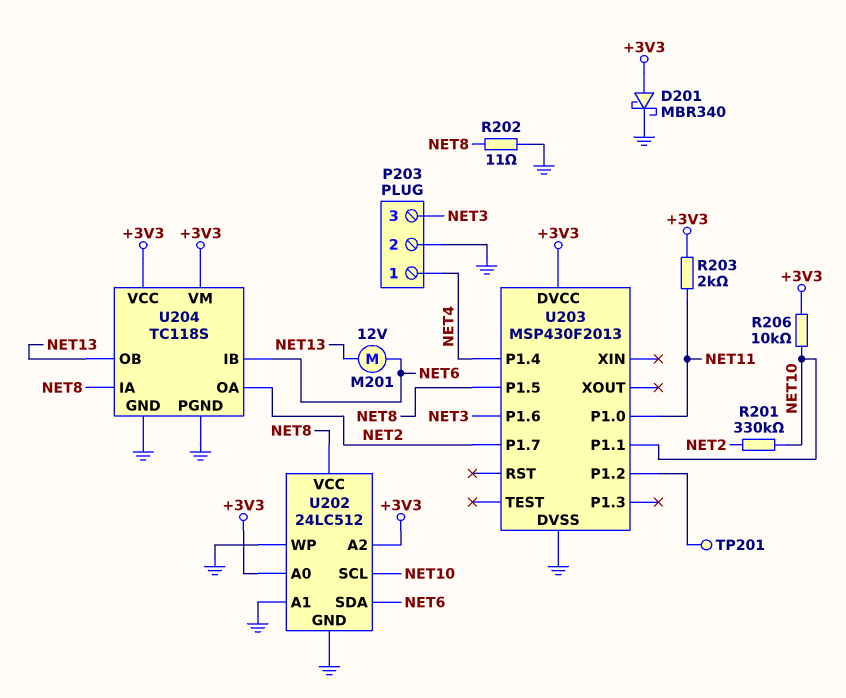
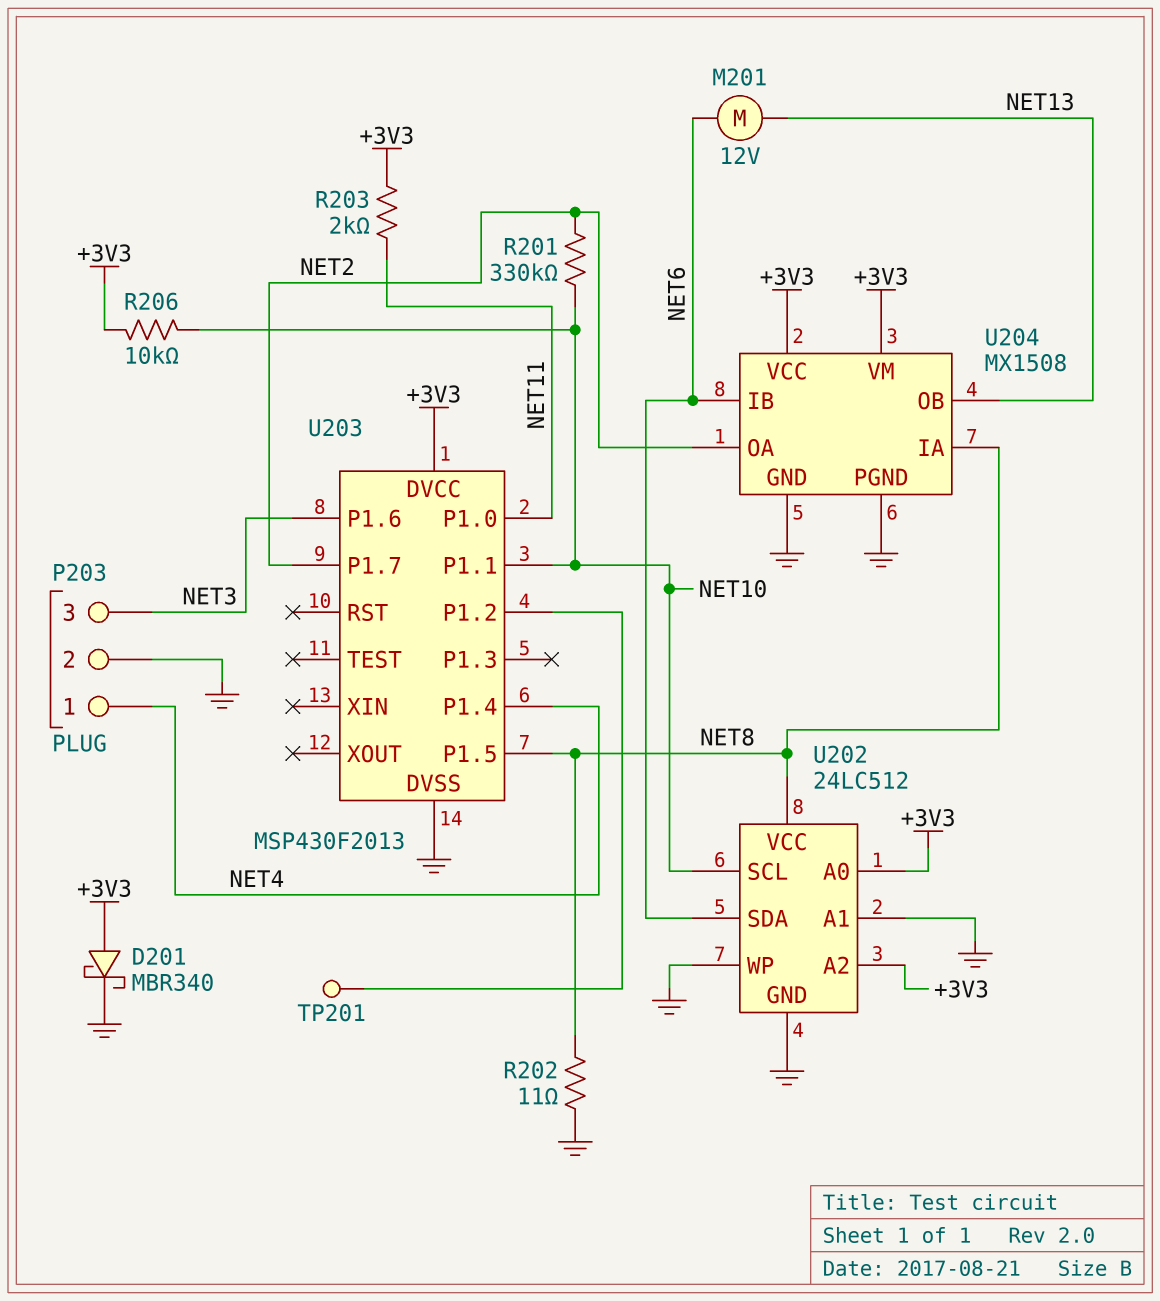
U204: TC118S -> MX1508

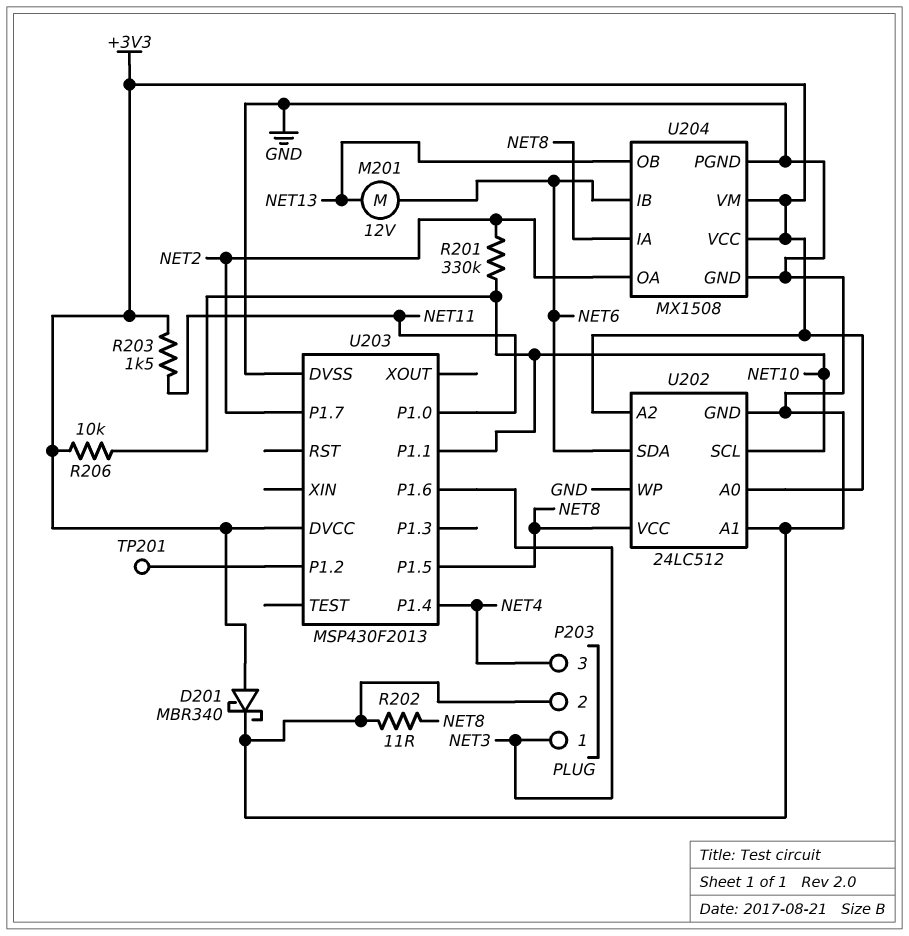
P203 pin 1: NET4 -> NET3
P203 pin 3: NET3 -> NET4
R203: 2k (+3V3, NET11) -> 1.5k (+3V3, NET11)

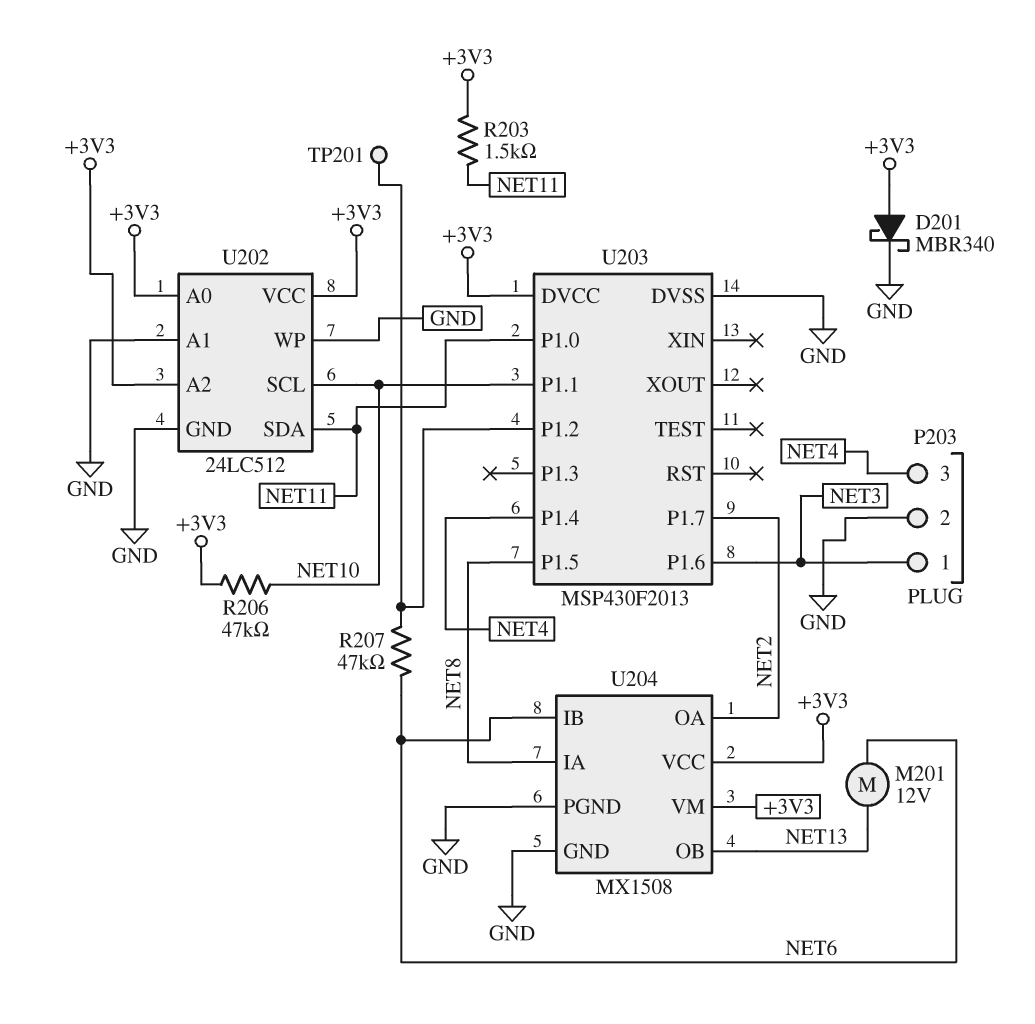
R201: 330k (NET2, NET10) -> none
R202: 11 (GND, NET8) -> none
R206: 10k (+3V3, NET10) -> 47k (+3V3, NET10)
R207: none -> 47k (NET6, U203/P1.2)
U202 pin SDA: NET6 -> NET11
U202 pin VCC: NET8 -> +3V3

